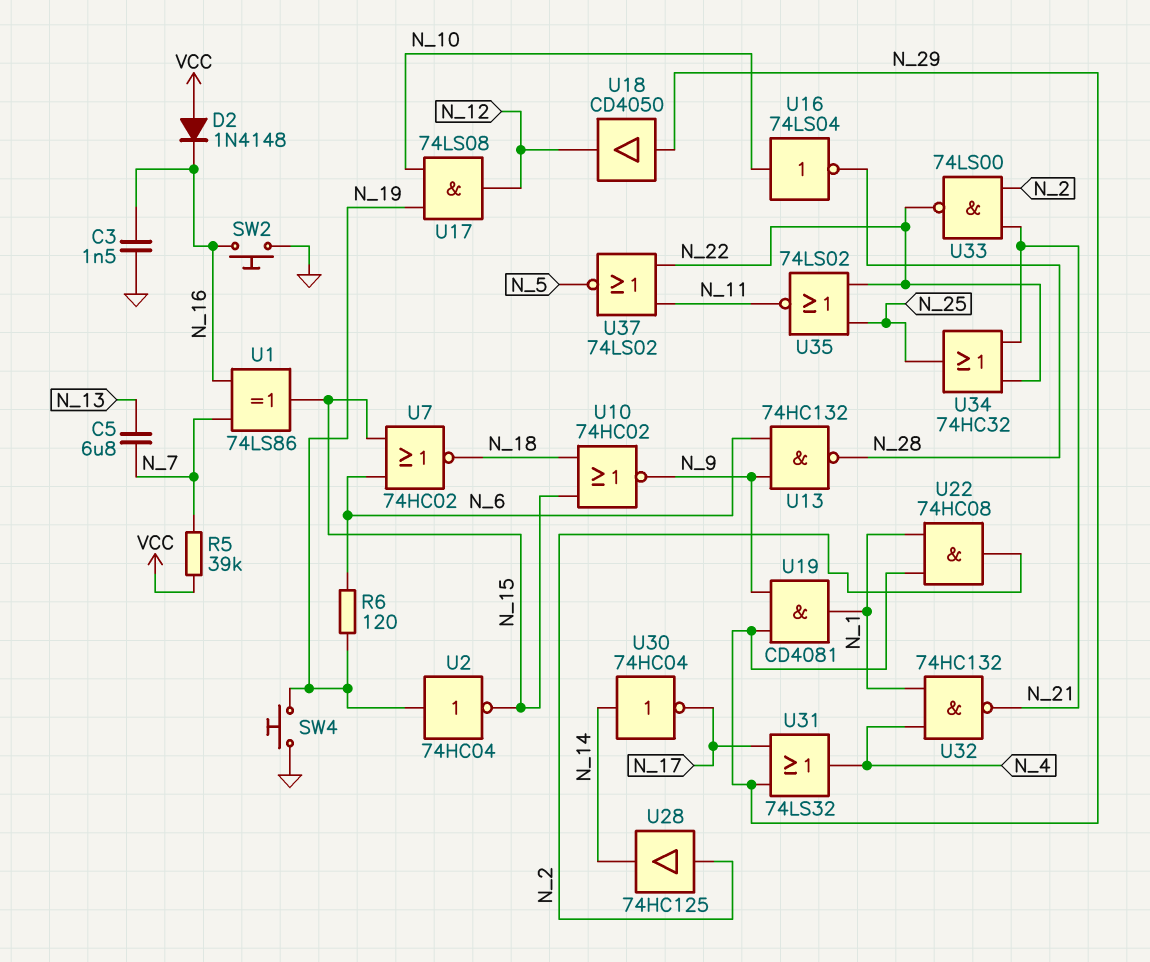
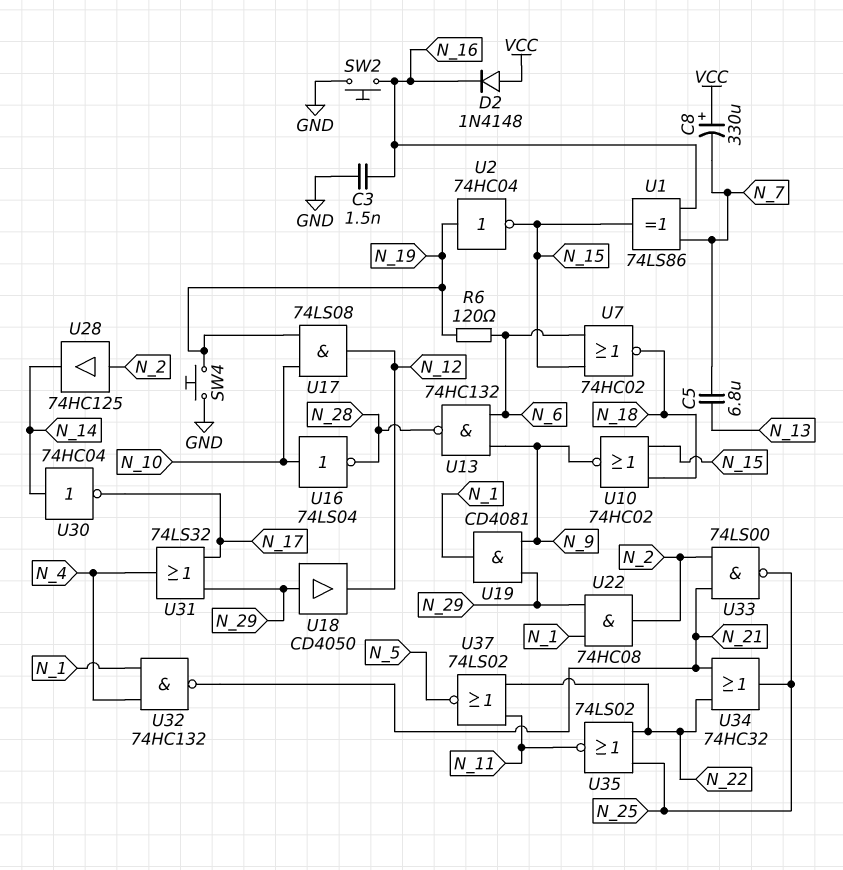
C8: none -> 330uF (plus VCC, minus N_7)
R5: 39k (N_7, VCC) -> none
U33: NAND 74LS00 (in N_2, in N_21, out N_22) -> NAND 74LS00 (in N_2, in N_21, out N_25)

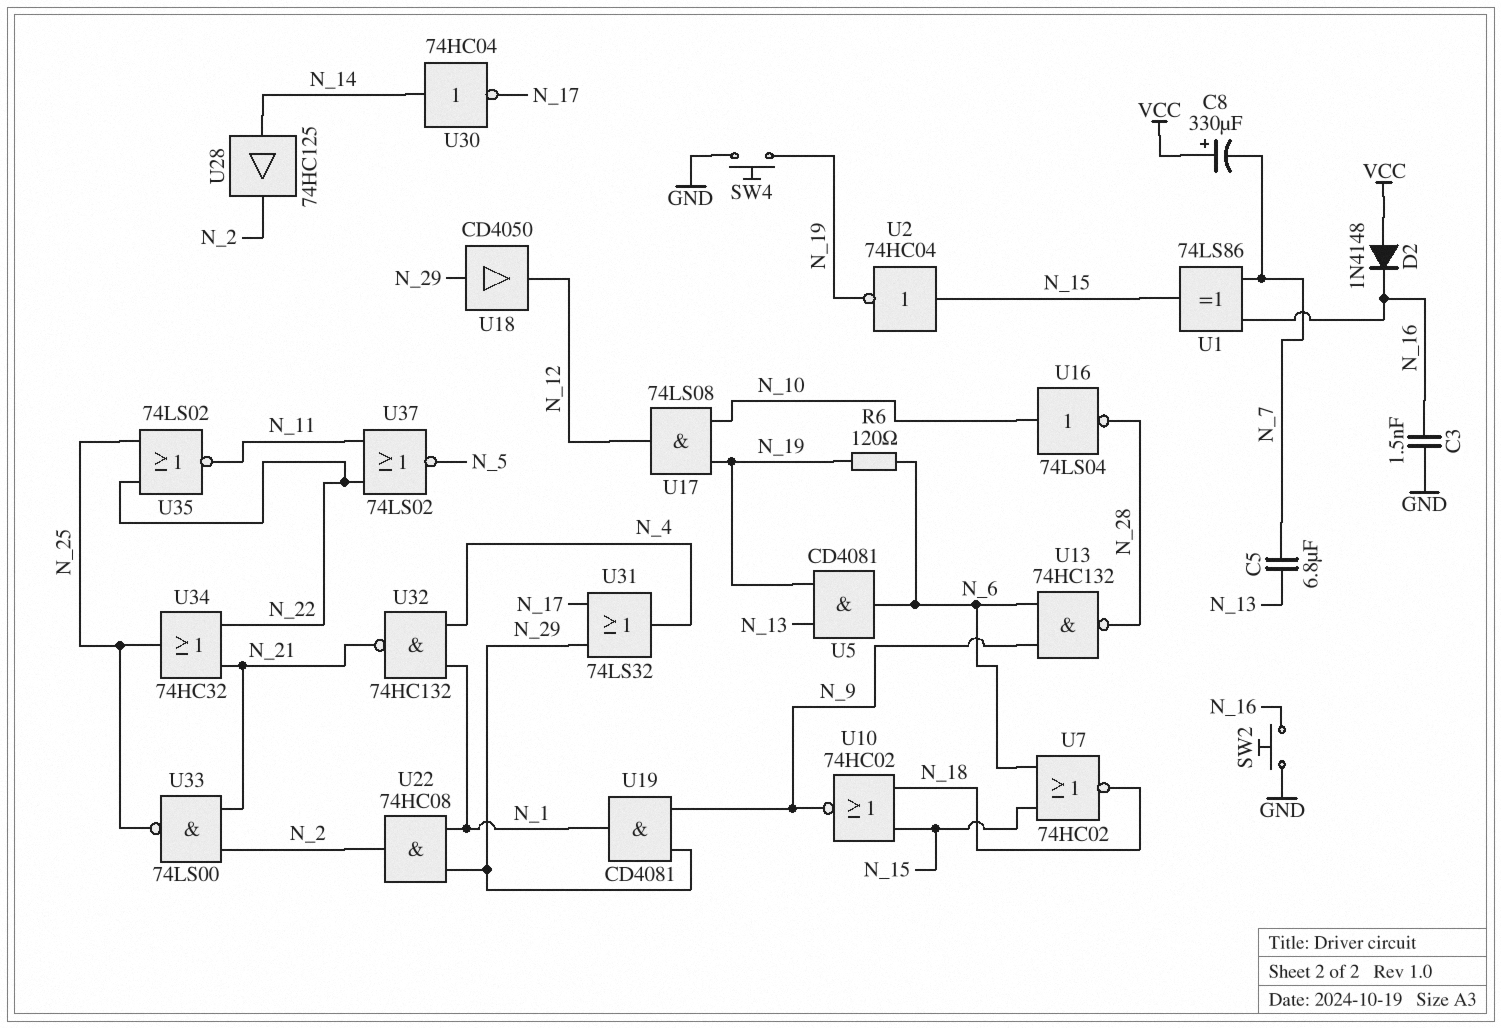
U2: NOT 74HC04 (in N_19, out N_15) -> NOT 74HC04 (in N_15, out N_19)
U5: none -> AND CD4081 (in N_13, in N_19, out N_6)
U28: buffer 74HC125 (in N_2, out N_14) -> buffer 74HC125 (in N_14, out N_2)

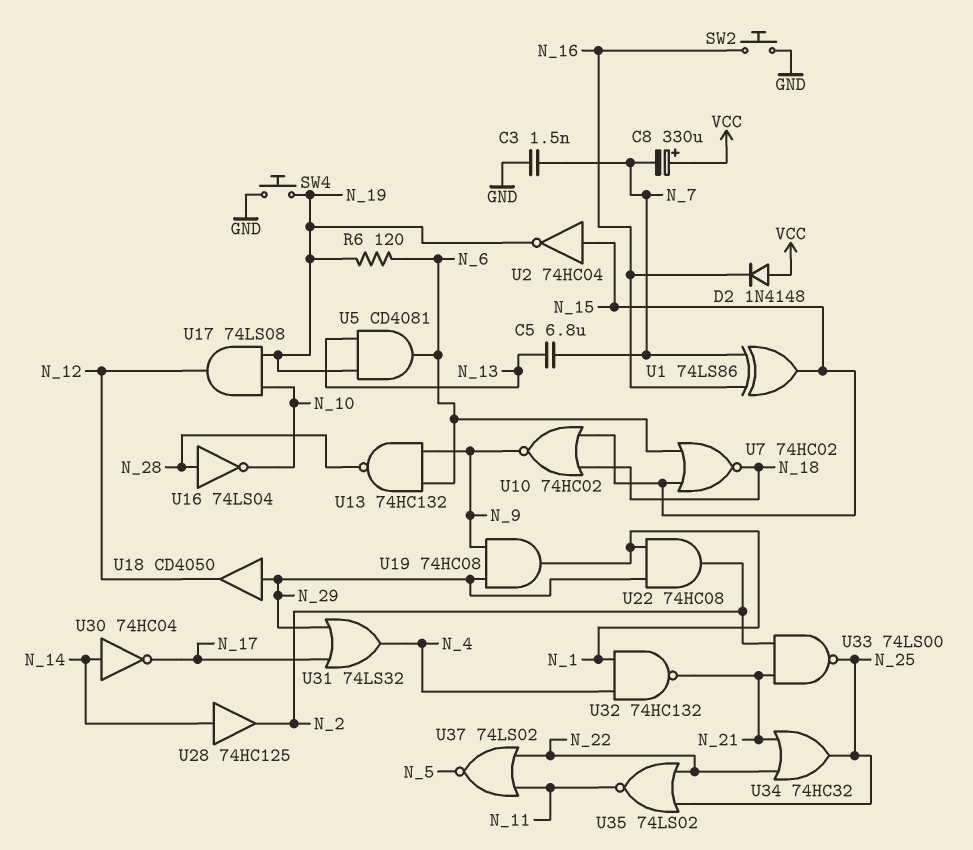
C3: 1.5nF (GND, N_16) -> 1.5nF (GND, N_7)
U16: NOT 74LS04 (in N_10, out N_28) -> NOT 74LS04 (in N_28, out N_10)
U19: AND CD4081 (in N_9, in N_29, out N_1) -> AND 74HC08 (in N_9, in N_29, out N_1)

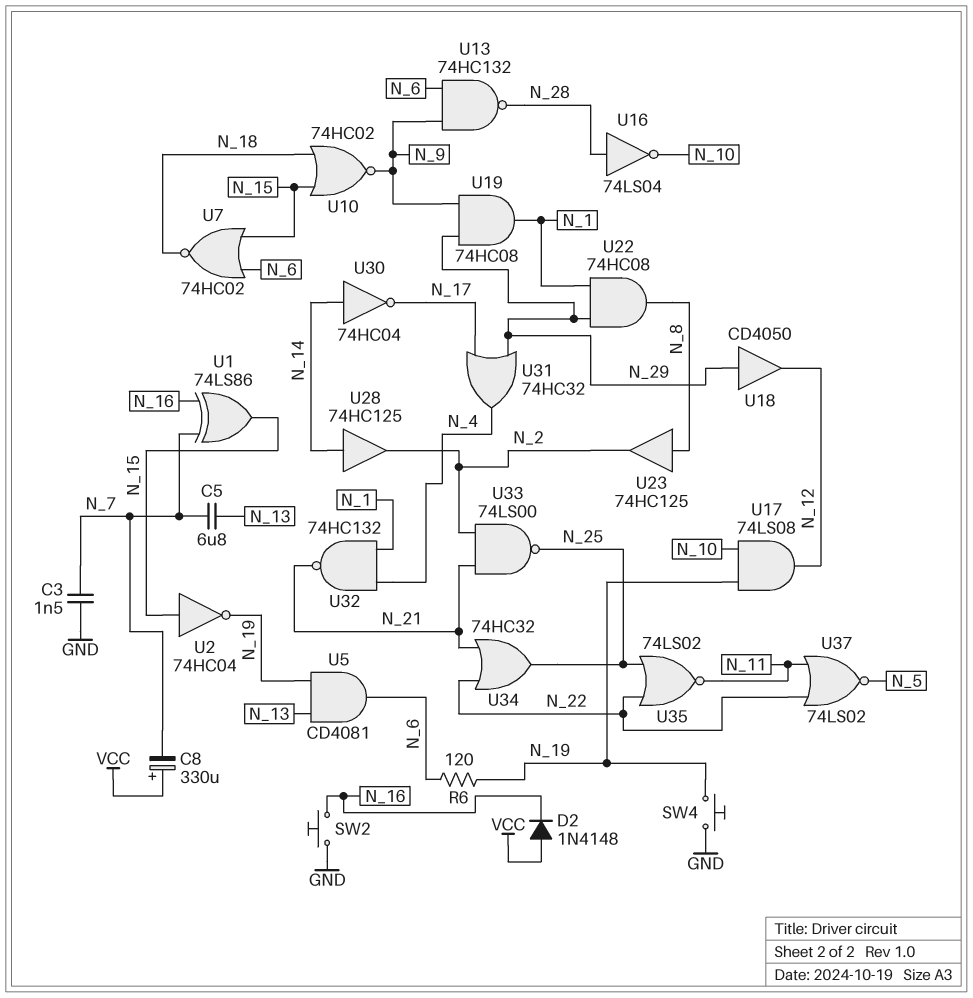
U22: AND 74HC08 (in N_1, in N_29, out N_2) -> AND 74HC08 (in N_1, in N_29, out N_8)
U23: none -> buffer 74HC125 (in N_8, out N_2)
U31: OR 74LS32 (in N_17, in N_29, out N_4) -> OR 74HC32 (in N_17, in N_29, out N_4)

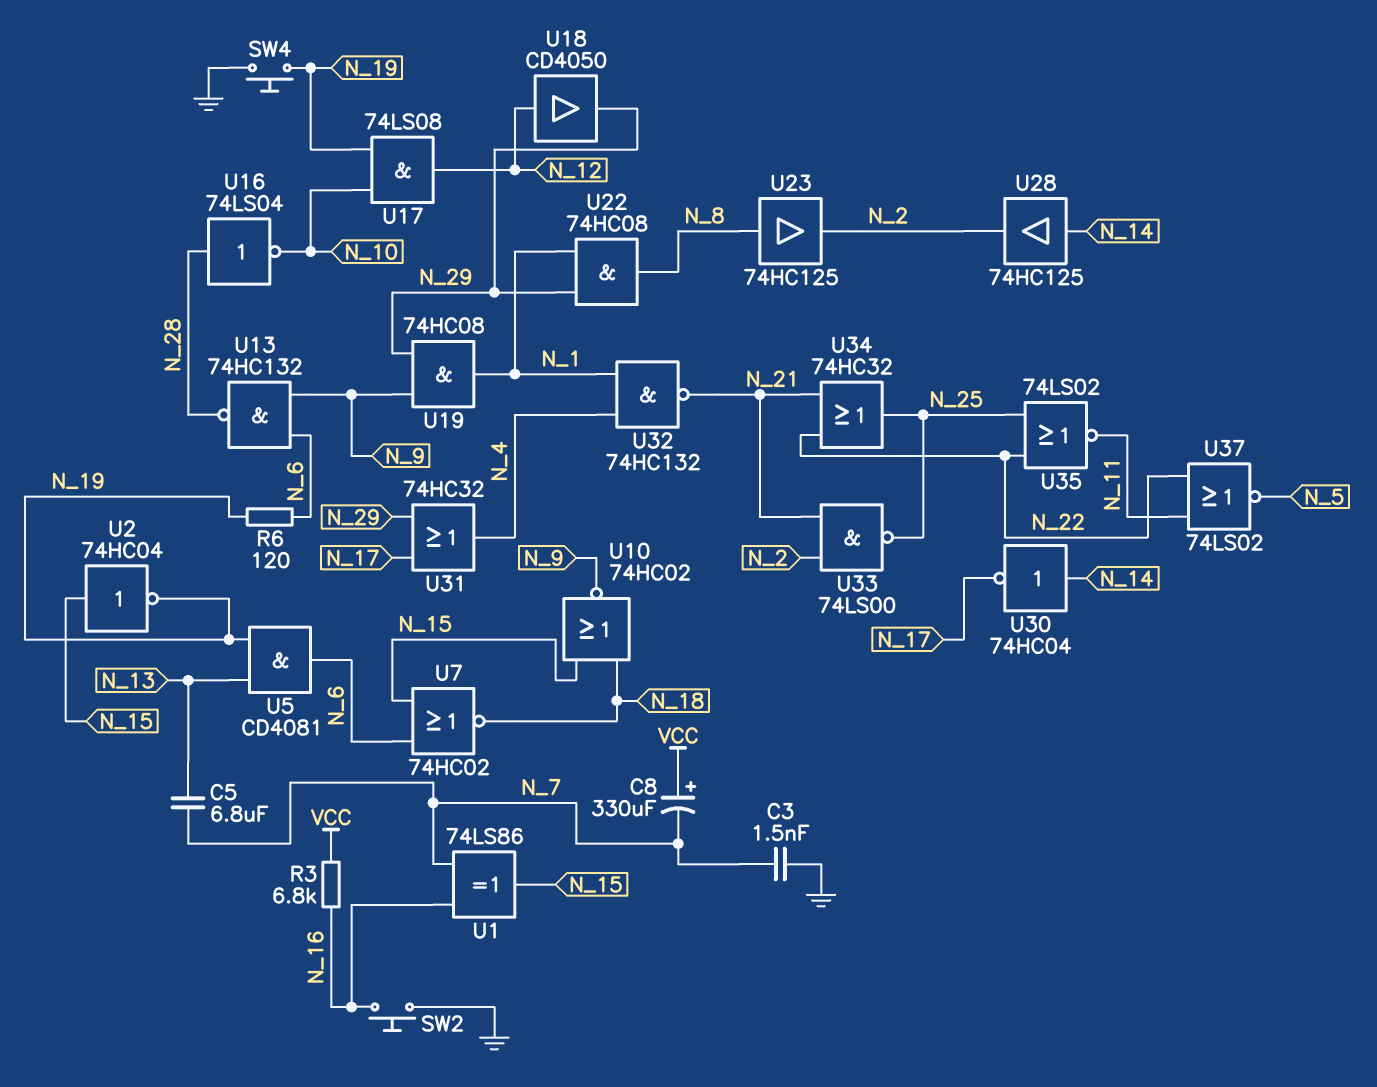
D2: diode 1N4148 (A VCC, K N_16) -> none
R3: none -> 6.8k (N_16, VCC)
U18: buffer CD4050 (in N_29, out N_12) -> buffer CD4050 (in N_12, out N_29)

